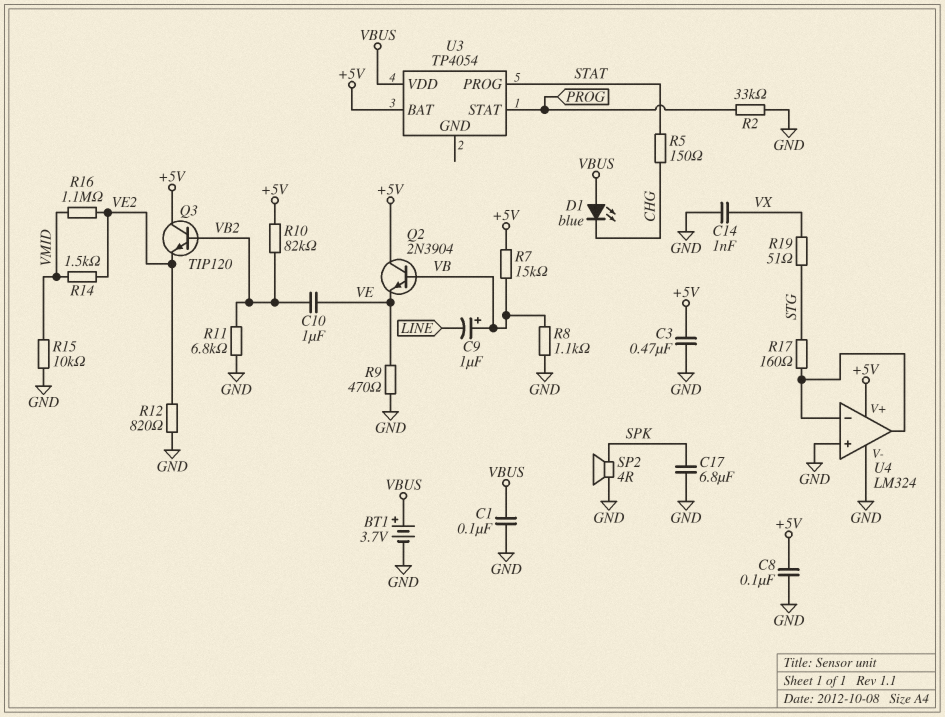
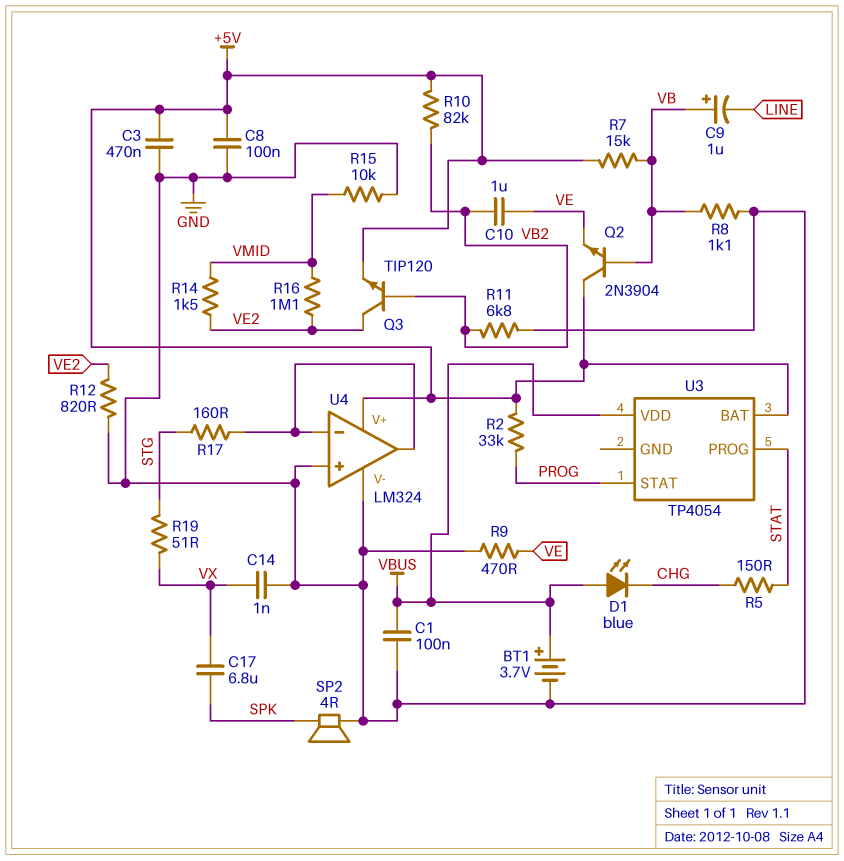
C17: 6.8uF (GND, SPK) -> 6.8uF (SPK, VX)
Q3: NPN TIP120 (B VB2, C +5V, E VE2) -> NPN TIP120 (B VB2, C VE2, E +5V)
R2: 33k (GND, PROG) -> 33k (+5V, PROG)

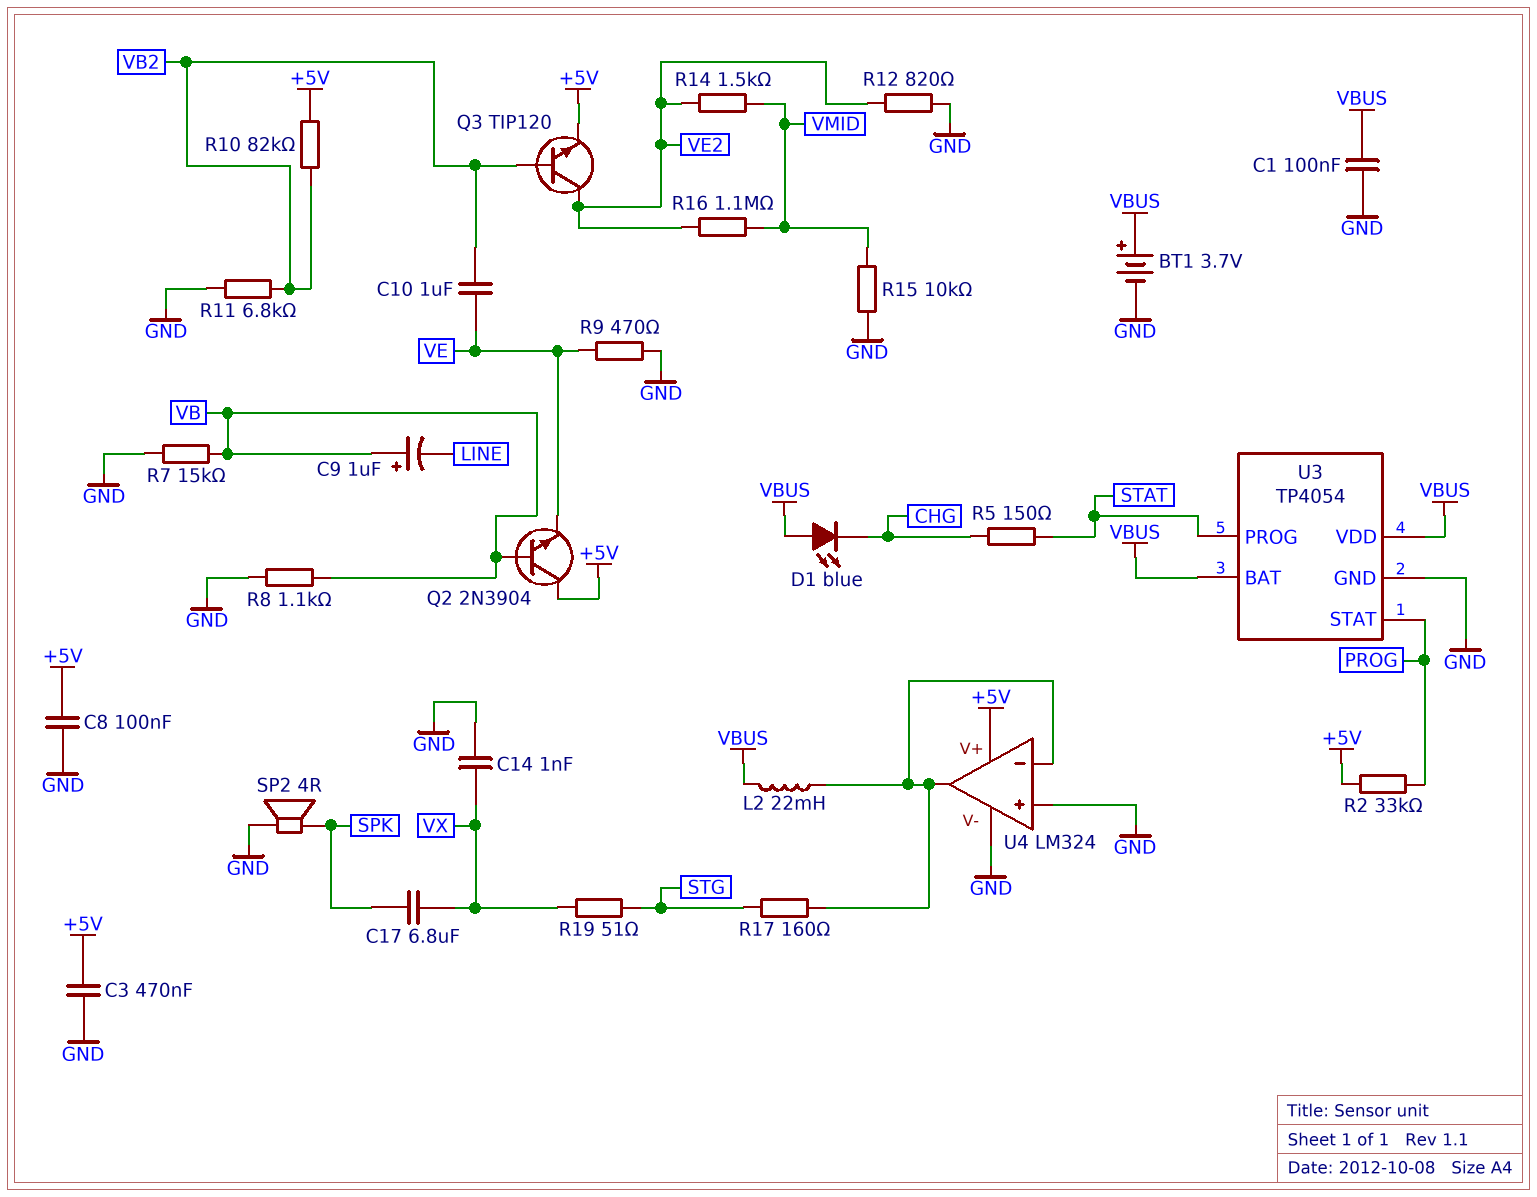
L2: none -> 22mH (U4/in-, VBUS)
R7: 15k (+5V, VB) -> 15k (GND, VB)
U3 pin BAT: +5V -> VBUS
U3 pin GND: none -> GND

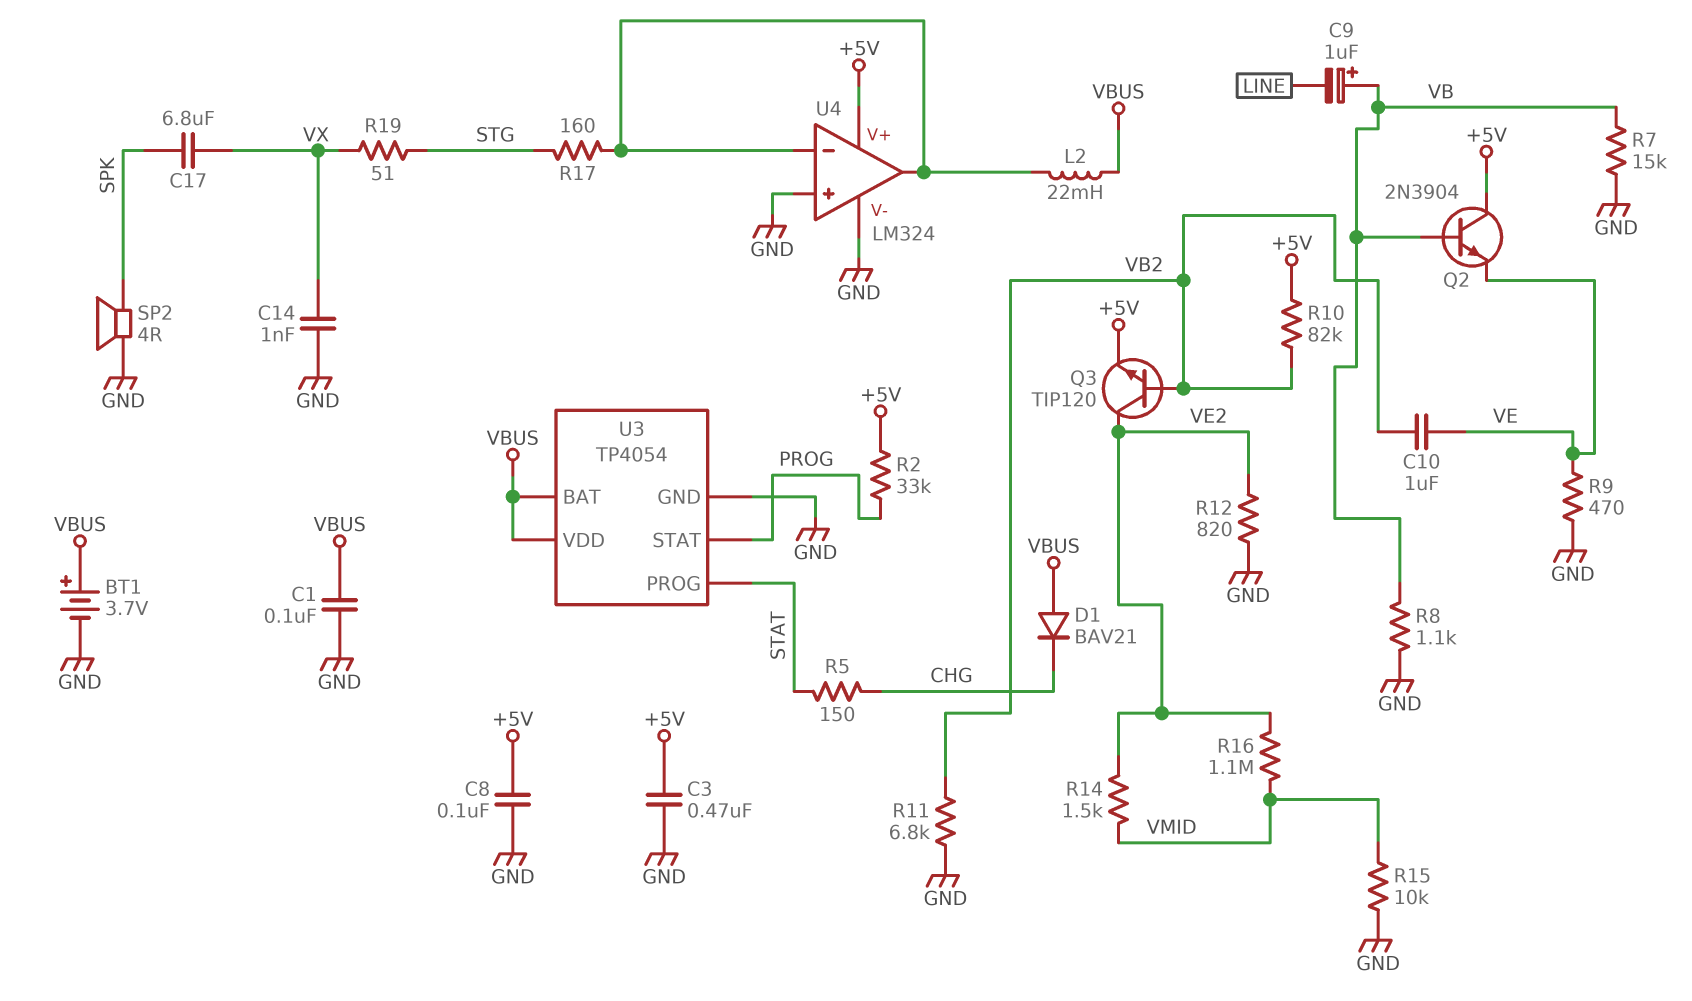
D1: LED blue (A VBUS, K CHG) -> diode BAV21 (A VBUS, K CHG)

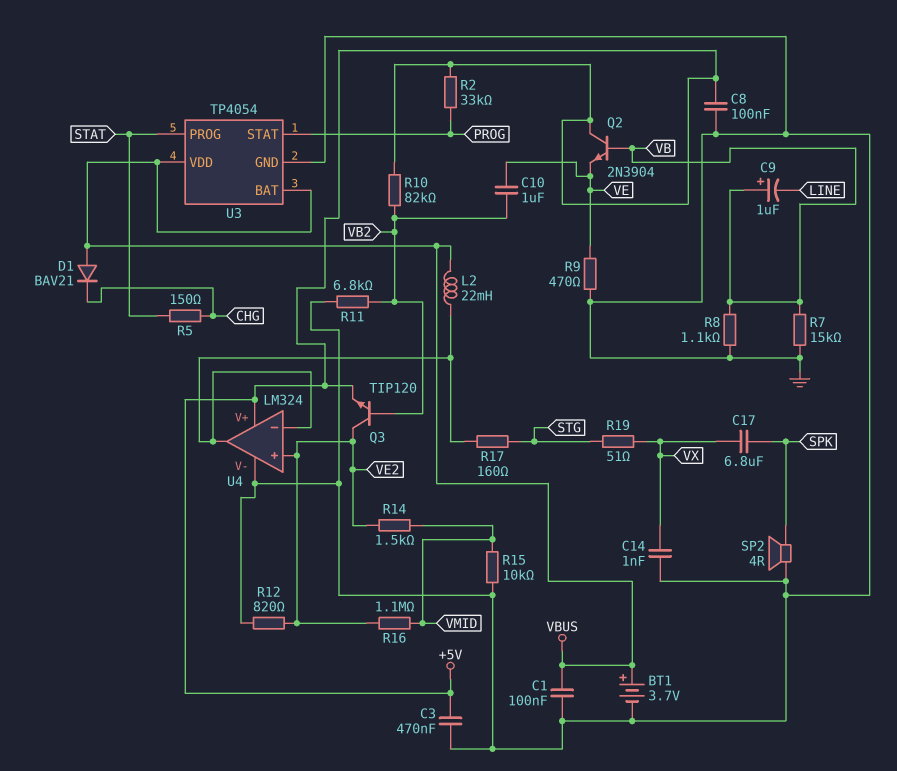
U4 pin in+: GND -> VE2

